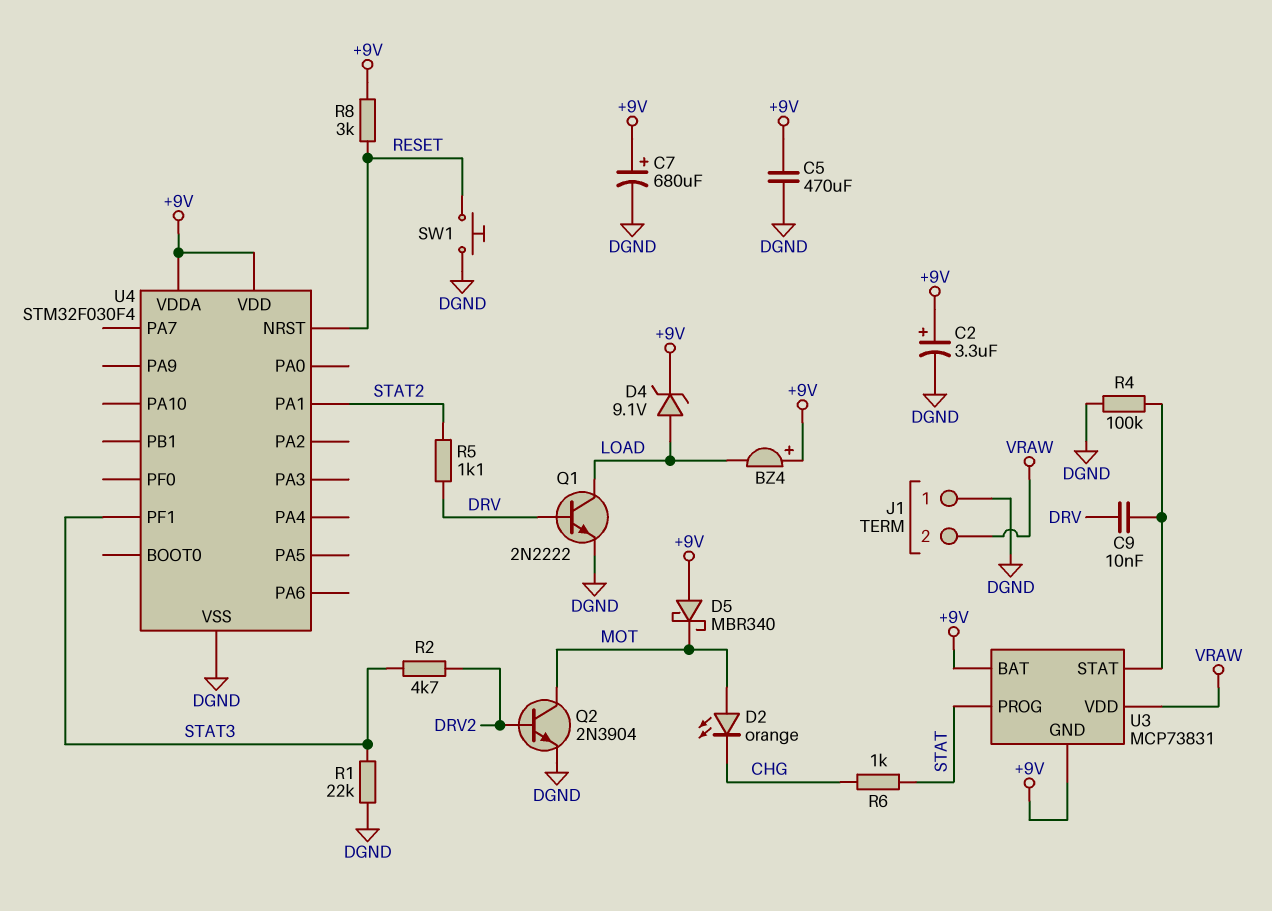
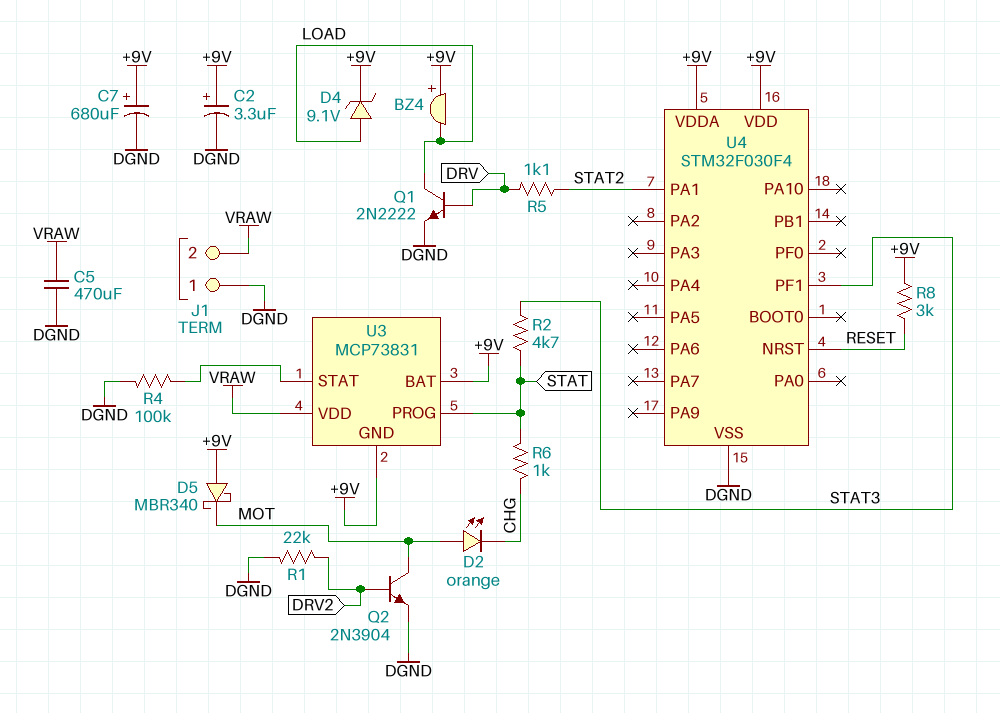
C5: 470uF (+9V, DGND) -> 470uF (DGND, VRAW)
C9: 10nF (DRV, U3/STAT) -> none
R1: 22k (DGND, STAT3) -> 22k (DGND, DRV2)
R2: 4.7k (DRV2, STAT3) -> 4.7k (STAT, STAT3)
SW1: button (DGND, RESET) -> none

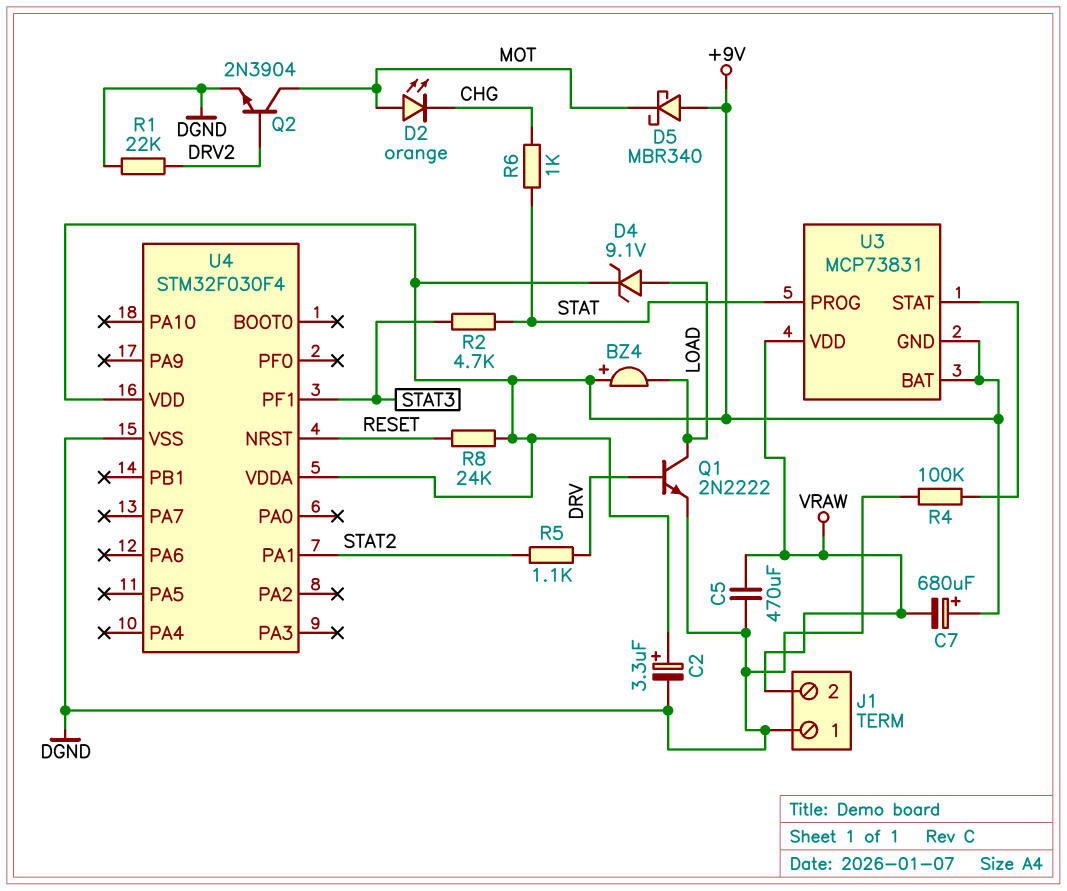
C7: 680uF (plus +9V, minus DGND) -> 680uF (plus +9V, minus VRAW)
R8: 3k (+9V, RESET) -> 24k (+9V, RESET)

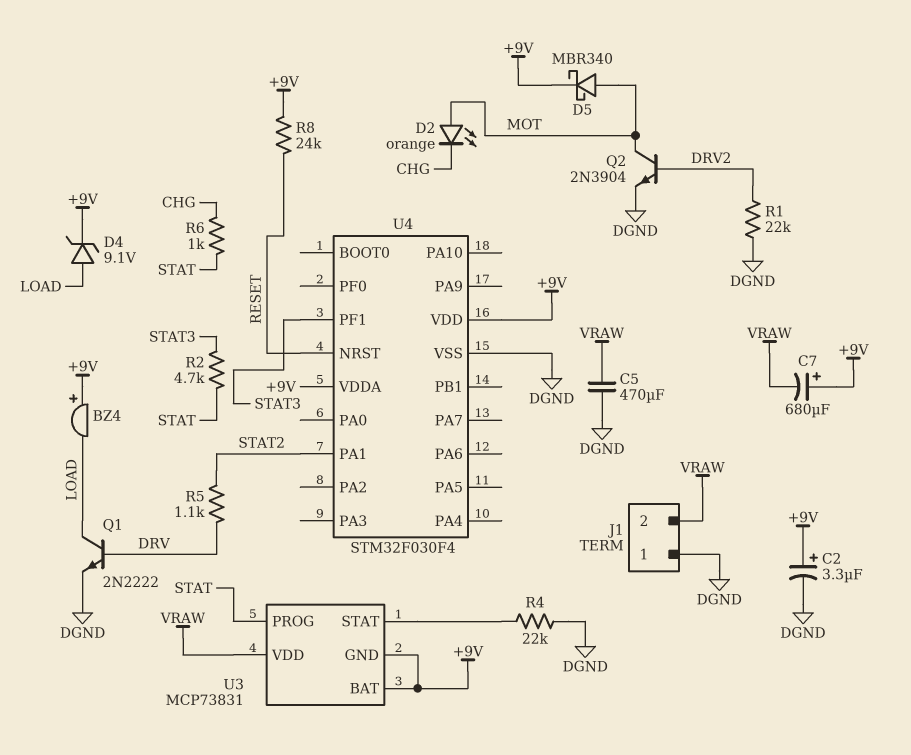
D5: schottky MBR340 (A +9V, K MOT) -> schottky MBR340 (A MOT, K +9V)
R4: 100k (DGND, U3/STAT) -> 22k (DGND, U3/STAT)

